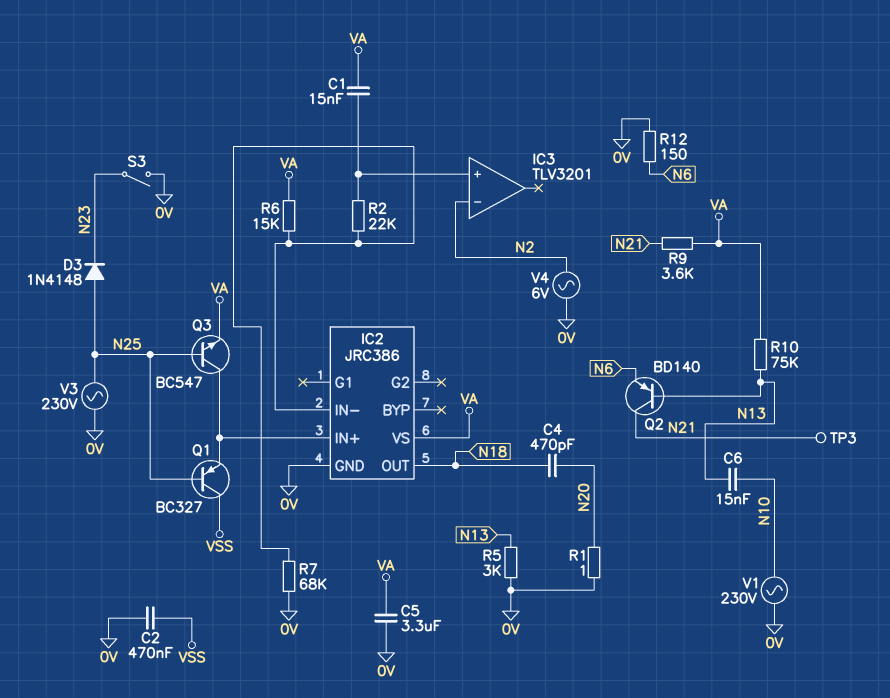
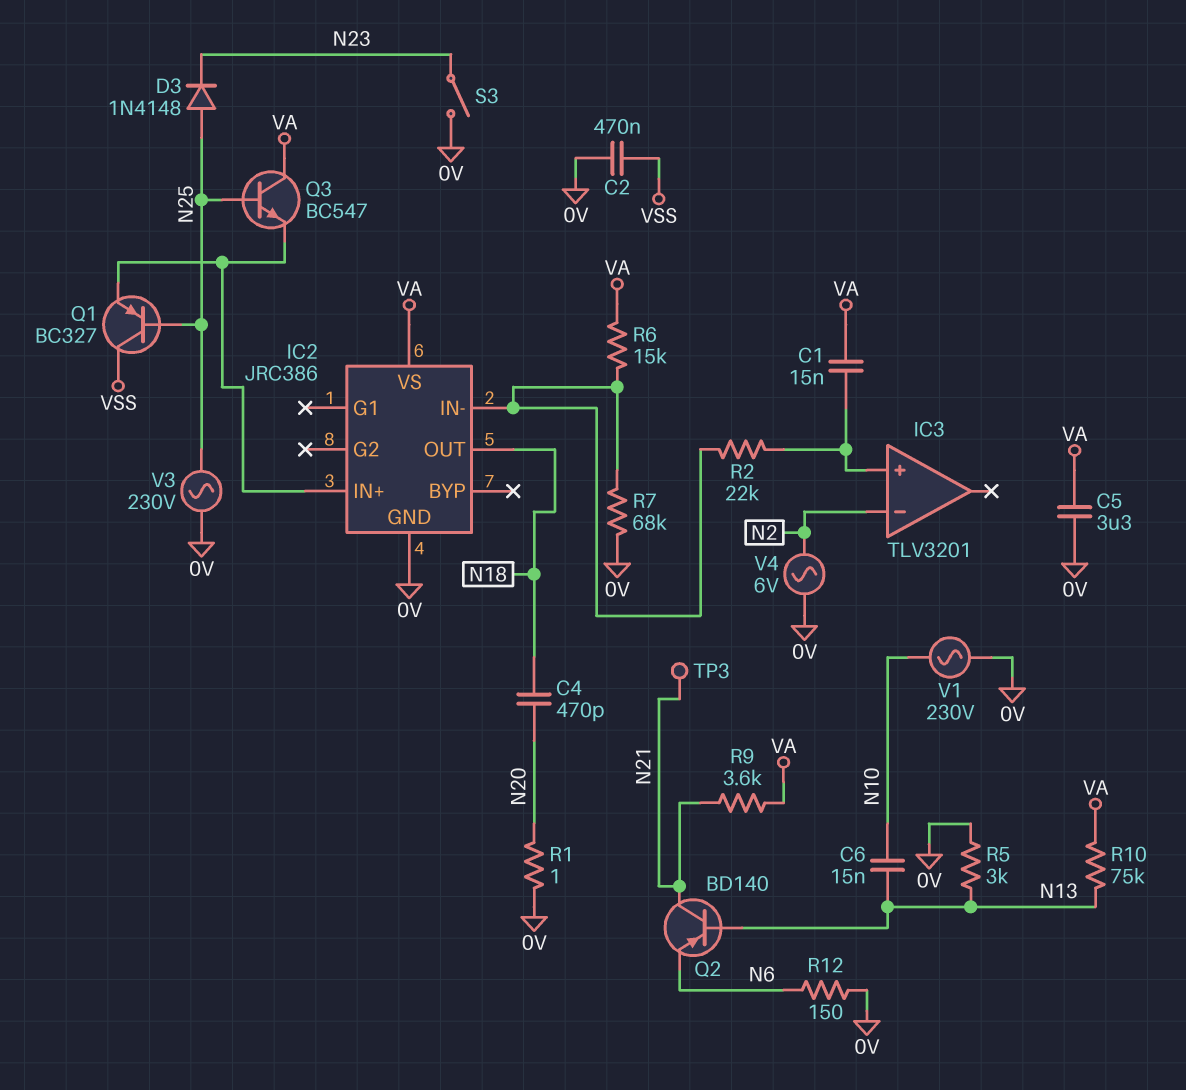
Q3: NPN BC547 (B N25, C IC2/IN+, E VA) -> NPN BC547 (B N25, C VA, E IC2/IN+)

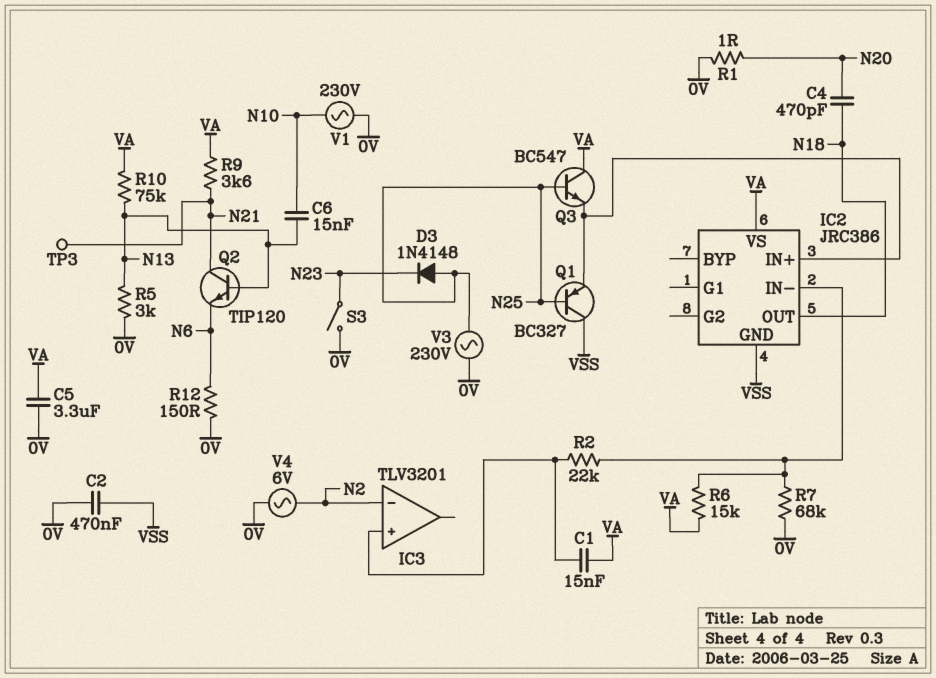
IC2 pin GND: 0V -> VSS
Q2: PNP BD140 (B N13, C N21, E N6) -> NPN TIP120 (B N13, C N21, E N6)

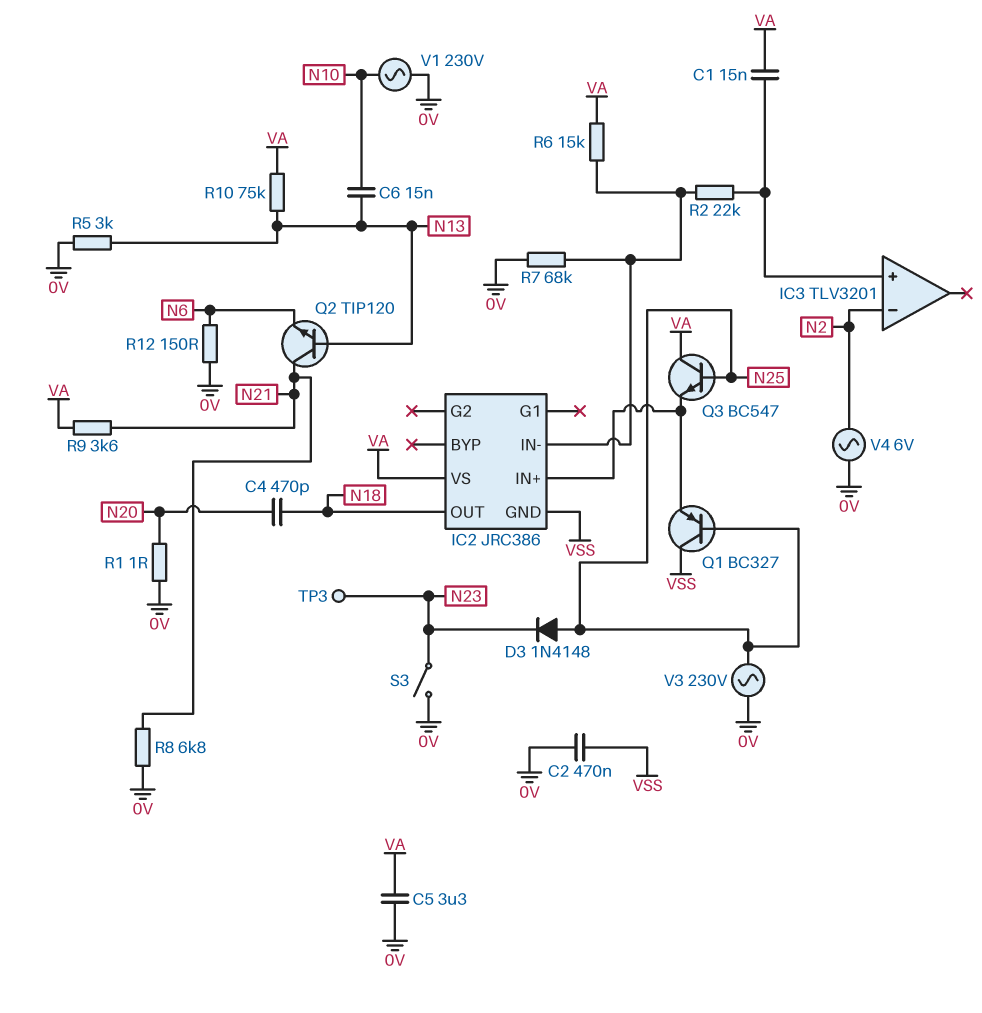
R8: none -> 6.8k (0V, N21)
TP3: test point (N21) -> test point (N23)

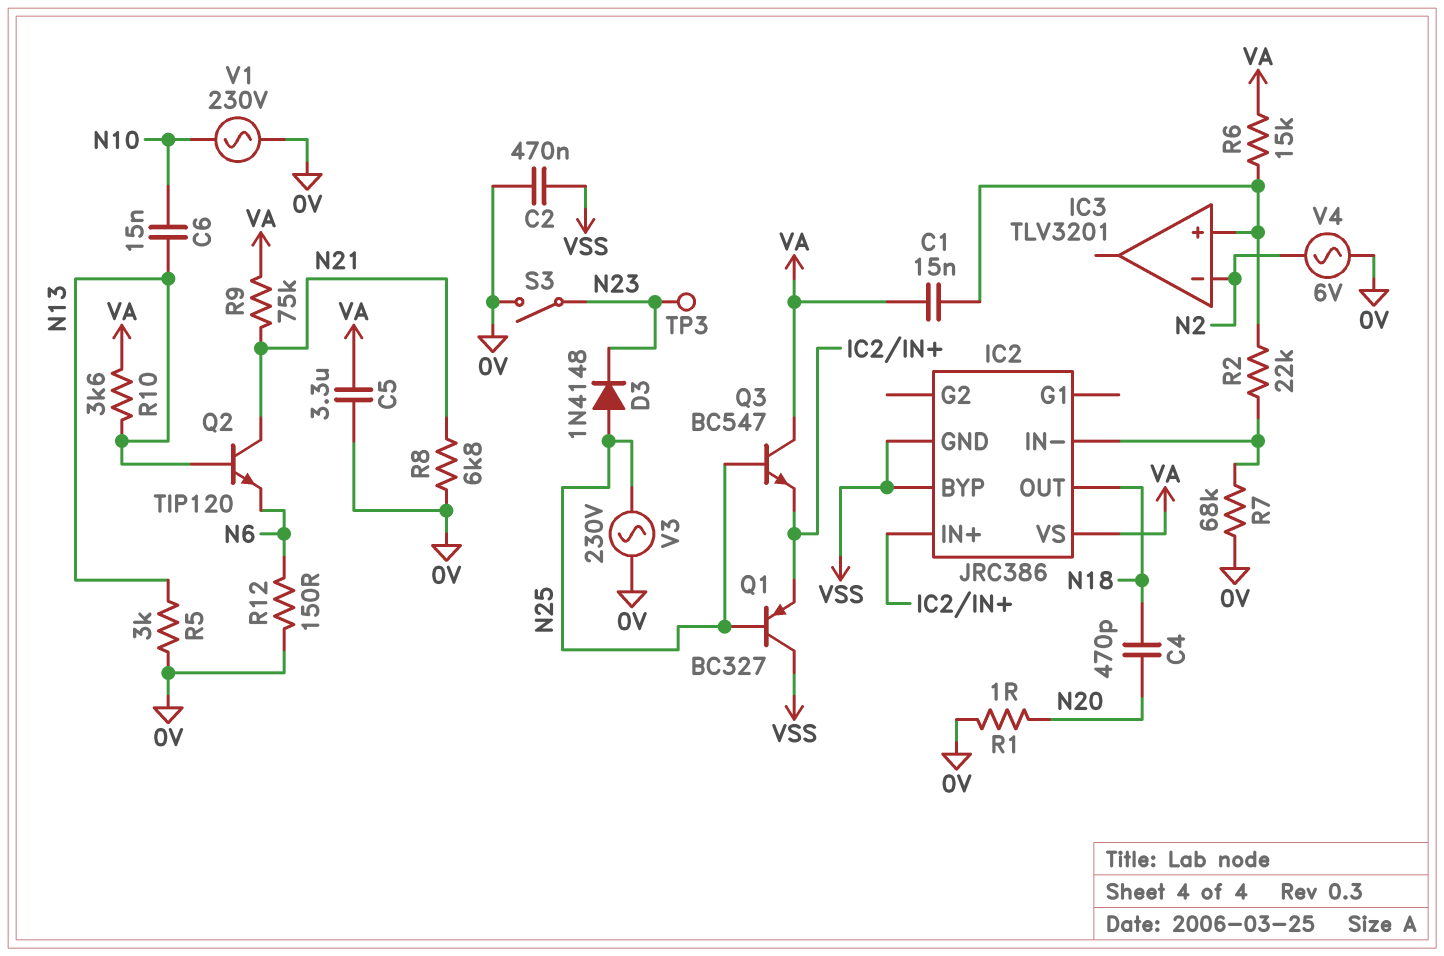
IC2 pin BYP: none -> VSS
R6: 15k (IC2/IN-, VA) -> 15k (IC3/in+, VA)
R9: 3.6k (N21, VA) -> 75k (N21, VA)
R10: 75k (N13, VA) -> 3.6k (N13, VA)

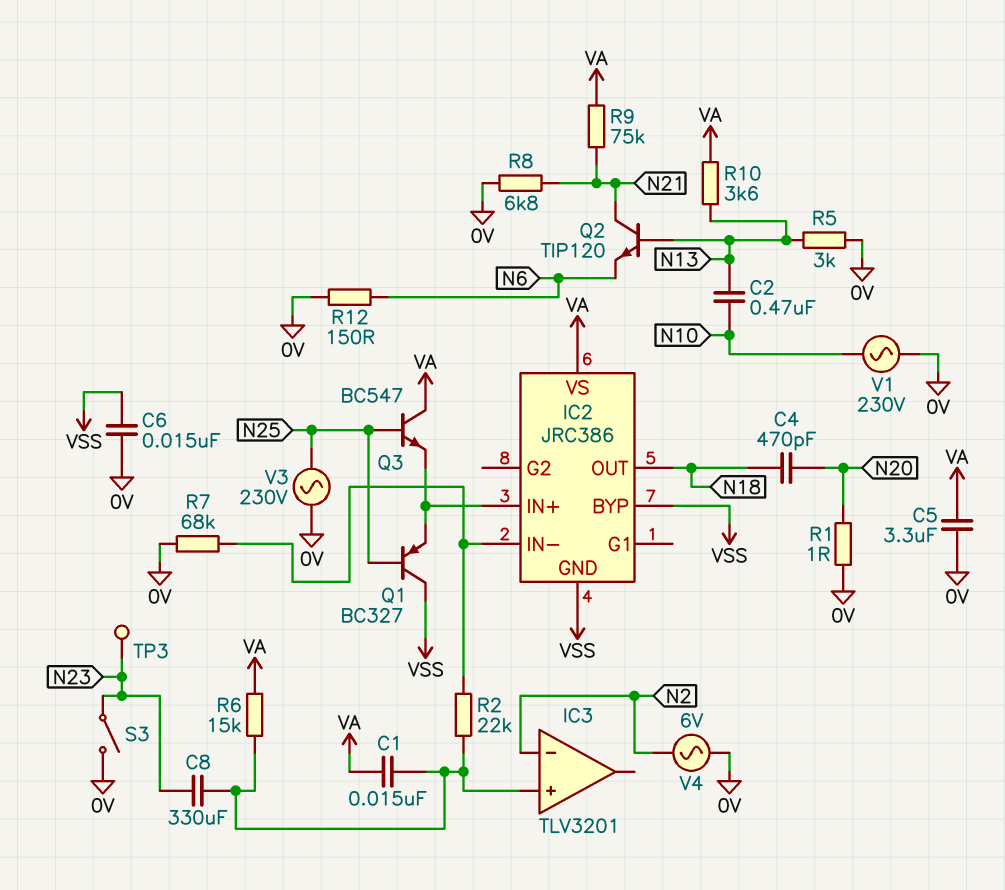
C2: 470nF (0V, VSS) -> 470nF (N10, N13)
C6: 15nF (N10, N13) -> 15nF (0V, VSS)
C8: none -> 330uF (IC3/in+, N23)
D3: diode 1N4148 (A N25, K N23) -> none

